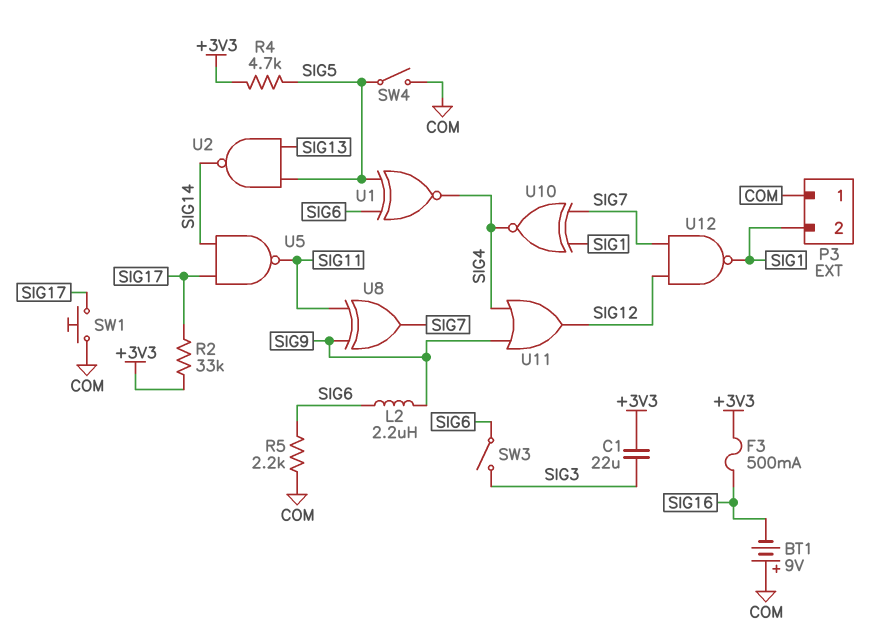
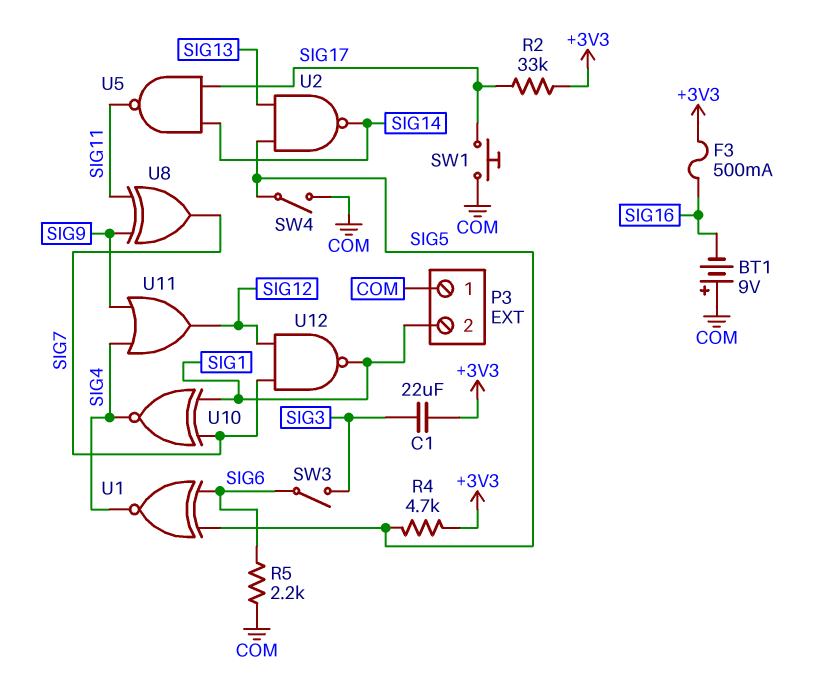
L2: 2.2uH (SIG6, SIG9) -> none

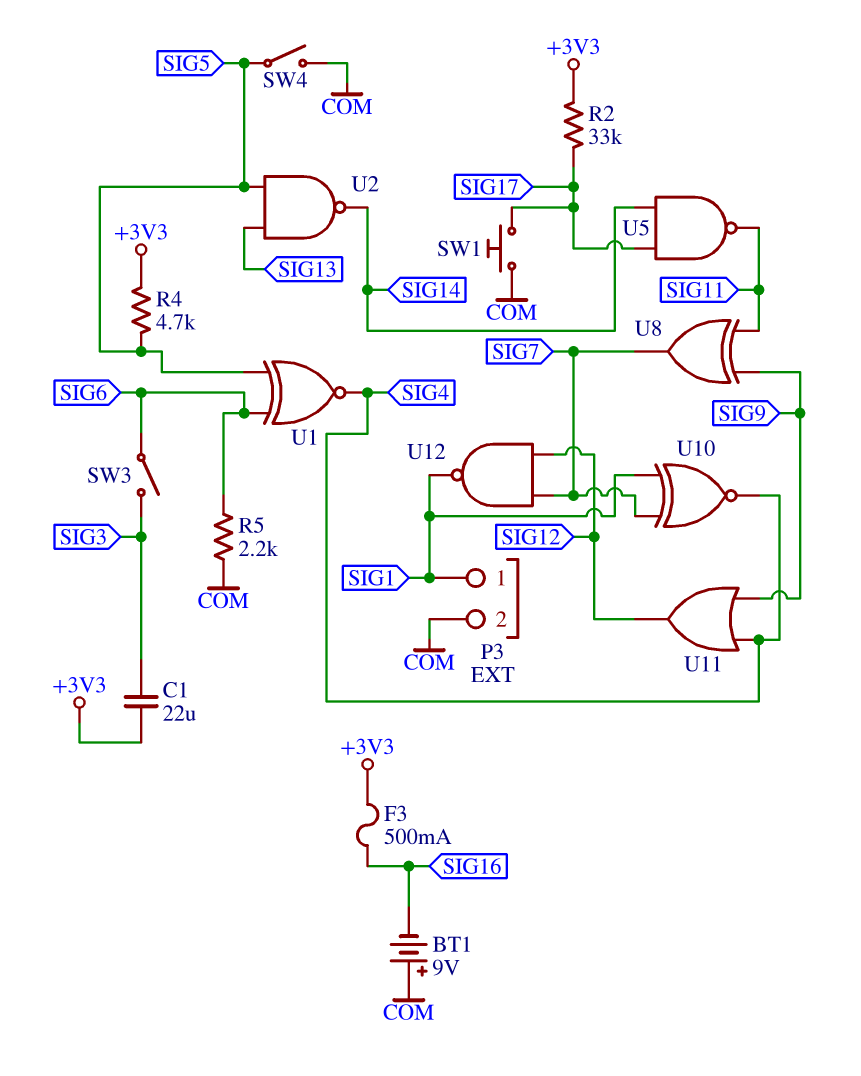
P3 pin 1: COM -> SIG1
P3 pin 2: SIG1 -> COM

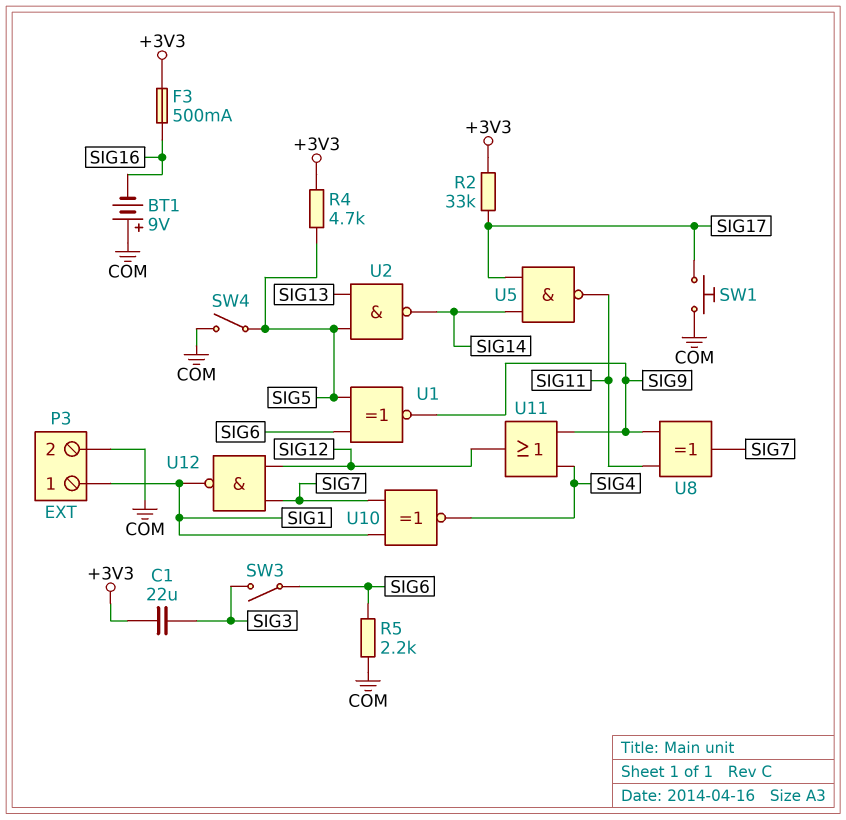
U1: XNOR (in SIG5, in SIG6, out SIG4) -> XNOR (in SIG5, in SIG6, out SIG9)

